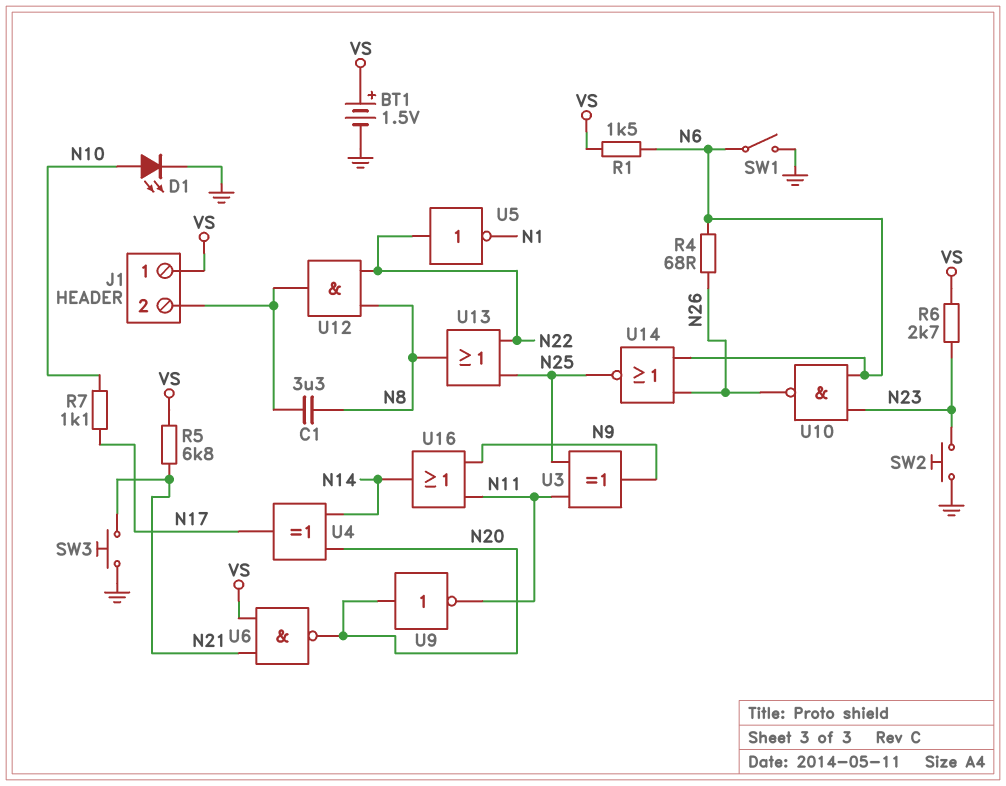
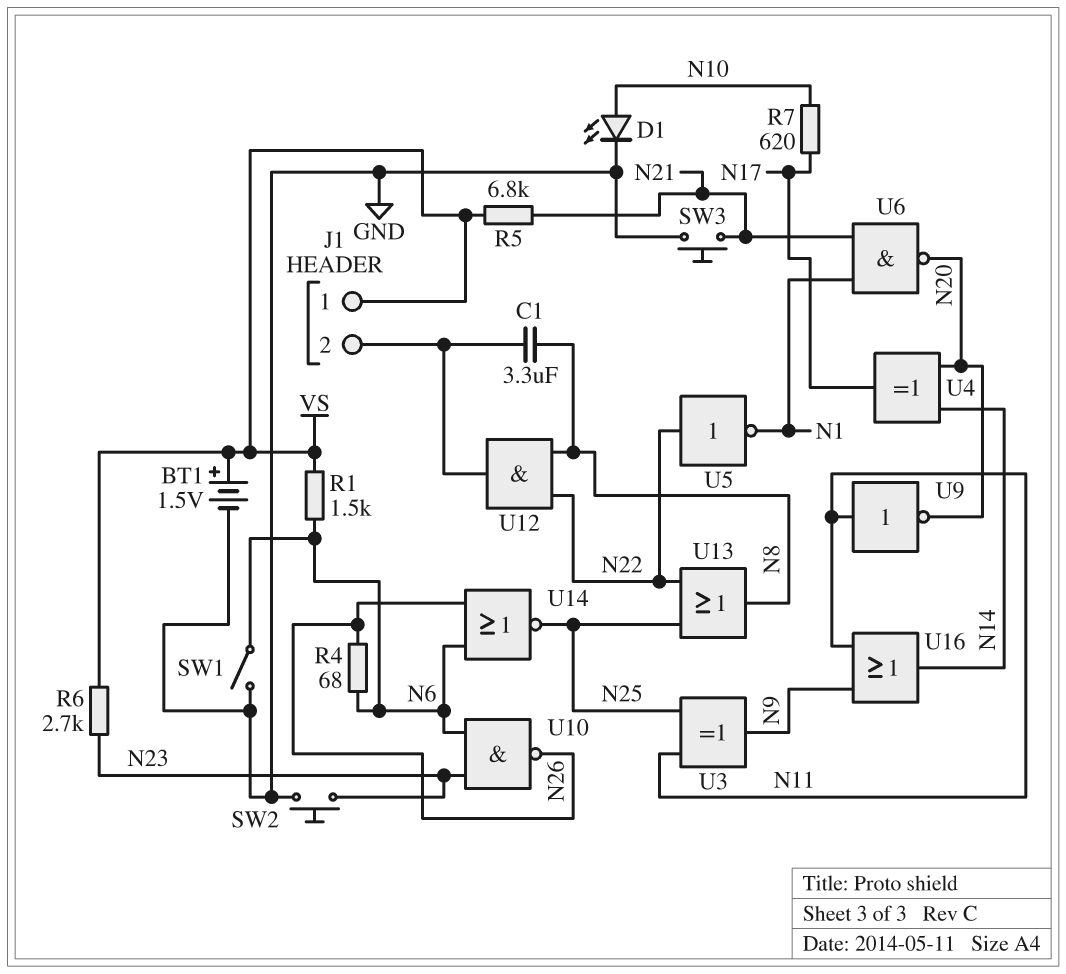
R7: 1.1k (N10, N17) -> 620 (N10, N17)
U6: NAND (in N21, in VS, out N20) -> NAND (in N1, in N21, out N20)
U9: NOT (in N20, out N11) -> NOT (in N11, out N20)

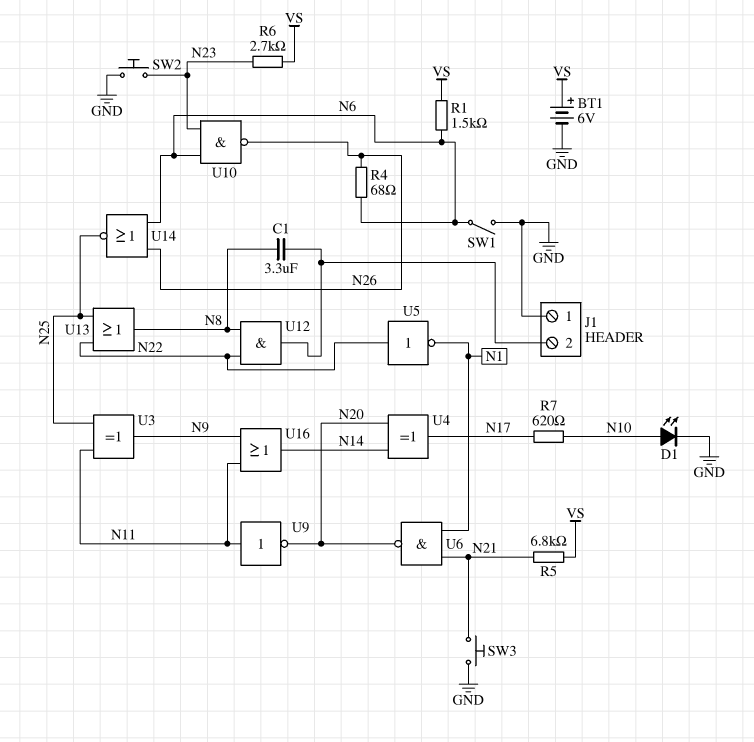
BT1: 1.5V (plus VS, minus GND) -> 6V (plus VS, minus GND)
J1 pin 1: VS -> GND

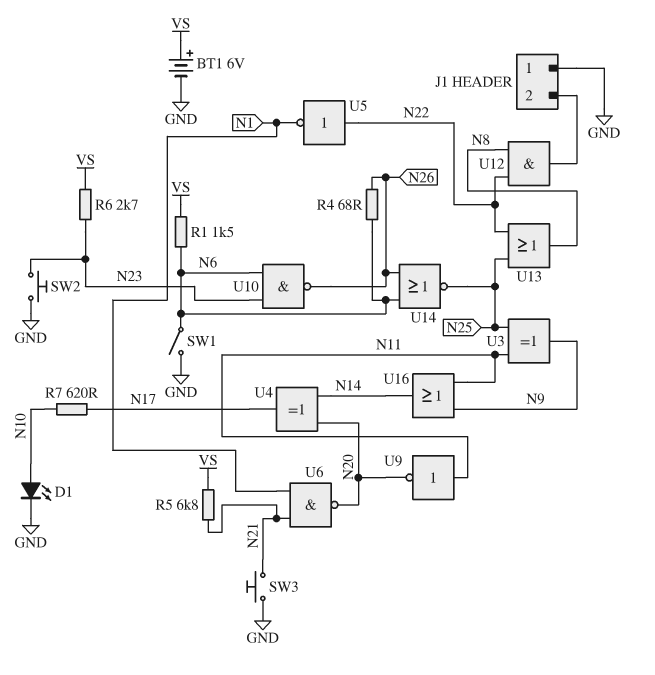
C1: 3.3uF (J1/2, N8) -> none

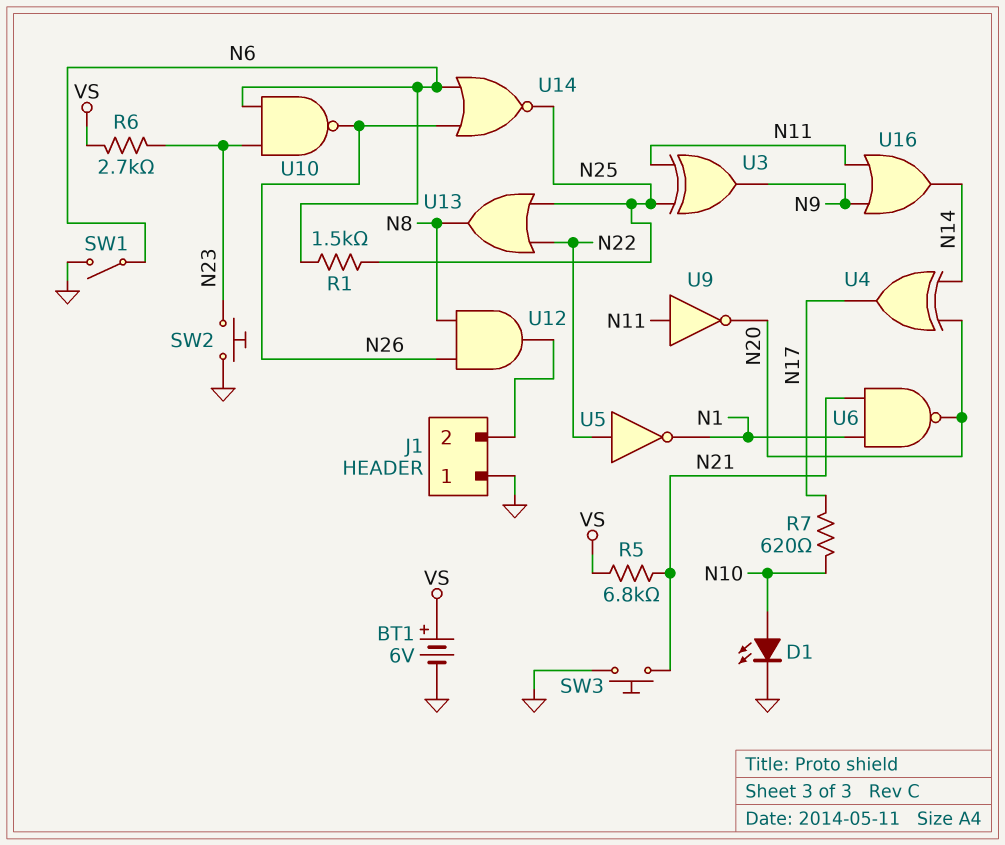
R1: 1.5k (N6, VS) -> 1.5k (N6, N25)
R4: 68 (N6, N26) -> none
U12: AND (in N8, in N22, out J1/2) -> AND (in N8, in N26, out J1/2)

